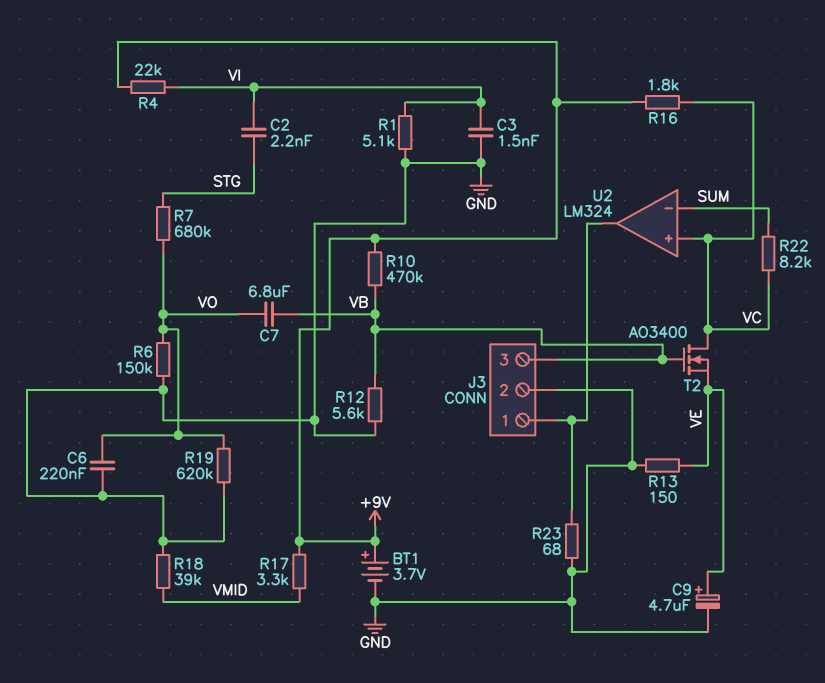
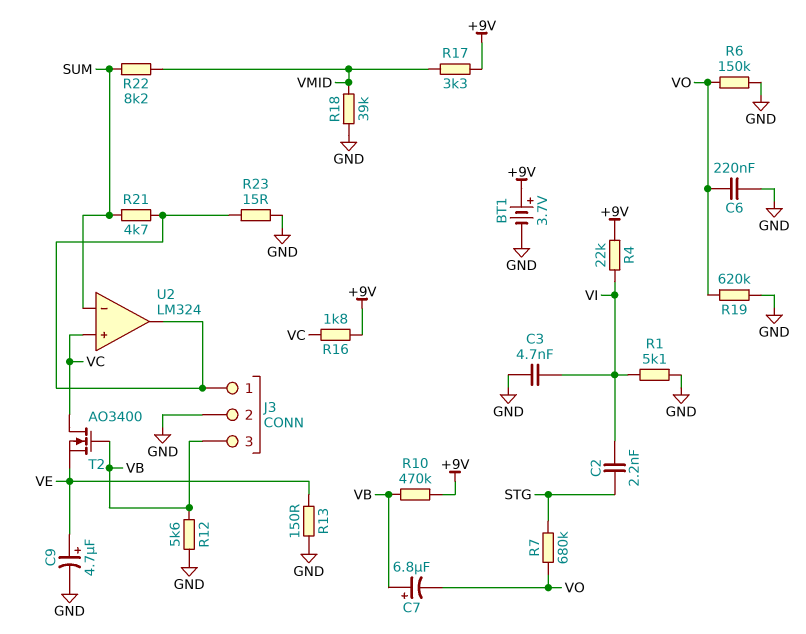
C3: 1.5nF (GND, VI) -> 4.7nF (GND, VI)
C7: 6.8uF (VB, VO) -> 6.8uF (plus VB, minus VO)
R21: none -> 4.7k (J3/1, SUM)
R22: 8.2k (SUM, VC) -> 8.2k (SUM, VMID)
R23: 68 (GND, J3/1) -> 15 (GND, J3/1)

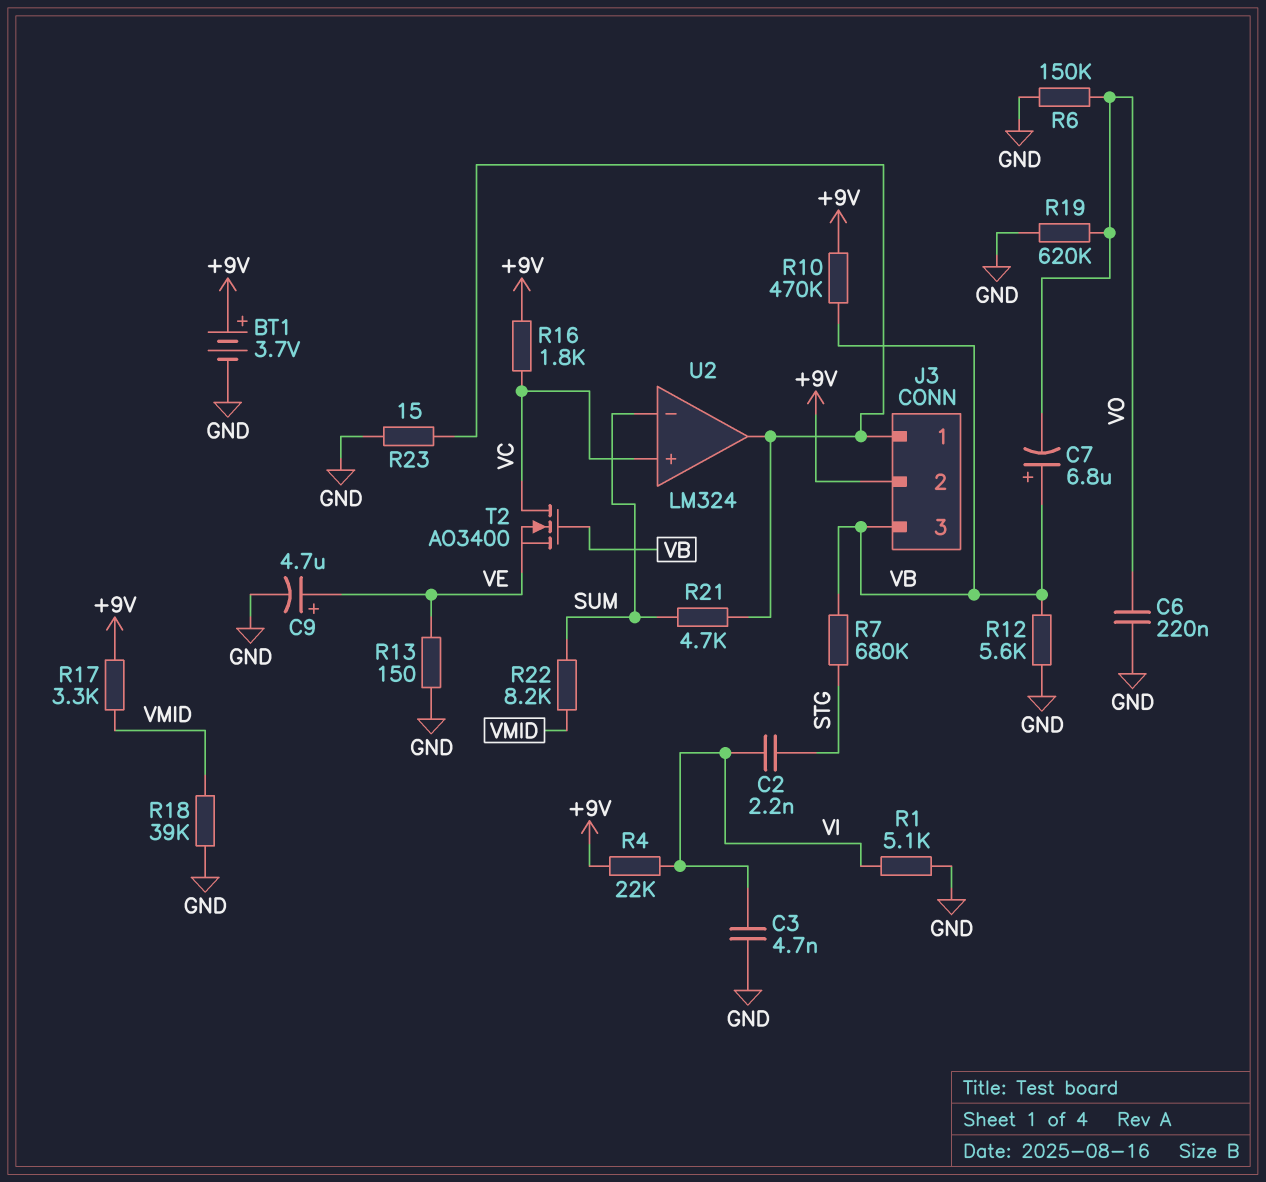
J3 pin 2: GND -> +9V
R7: 680k (STG, VO) -> 680k (STG, VB)

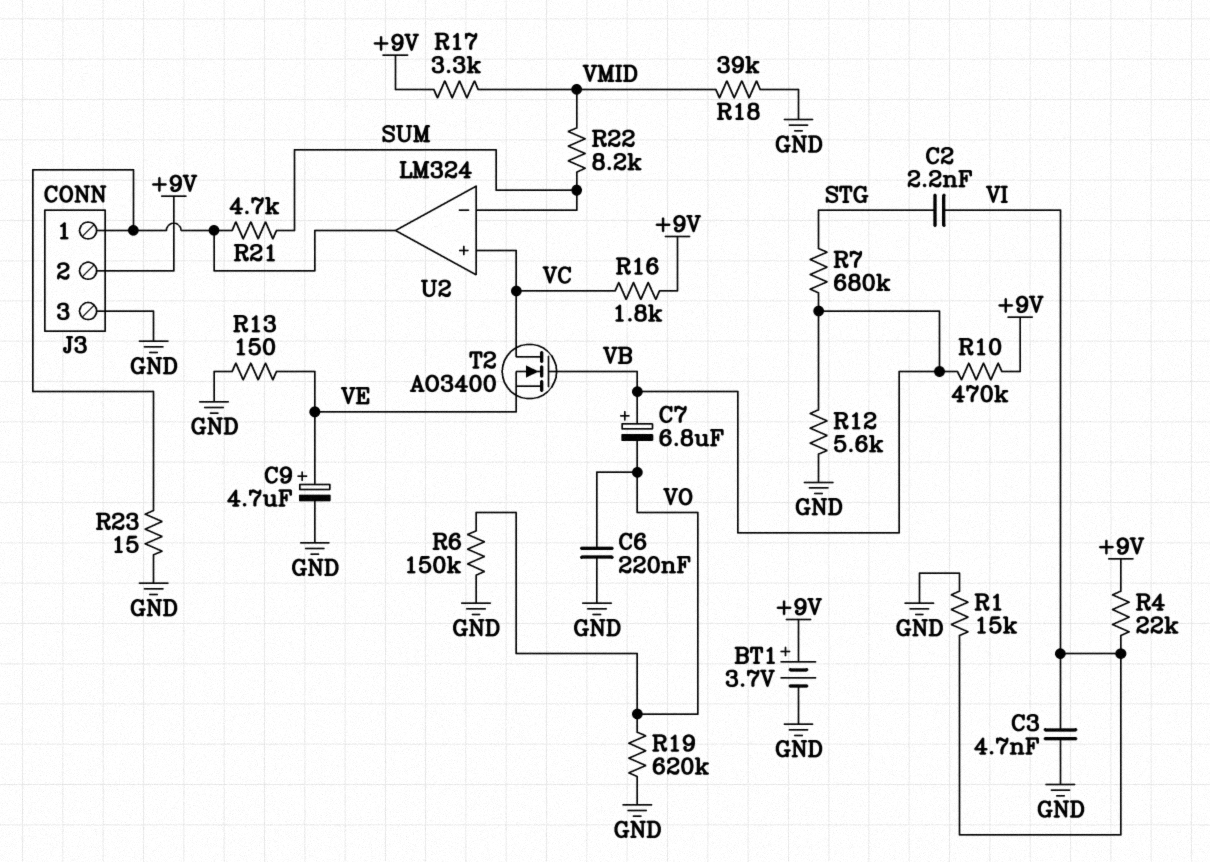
J3 pin 3: VB -> GND
R1: 5.1k (GND, VI) -> 15k (GND, VI)

